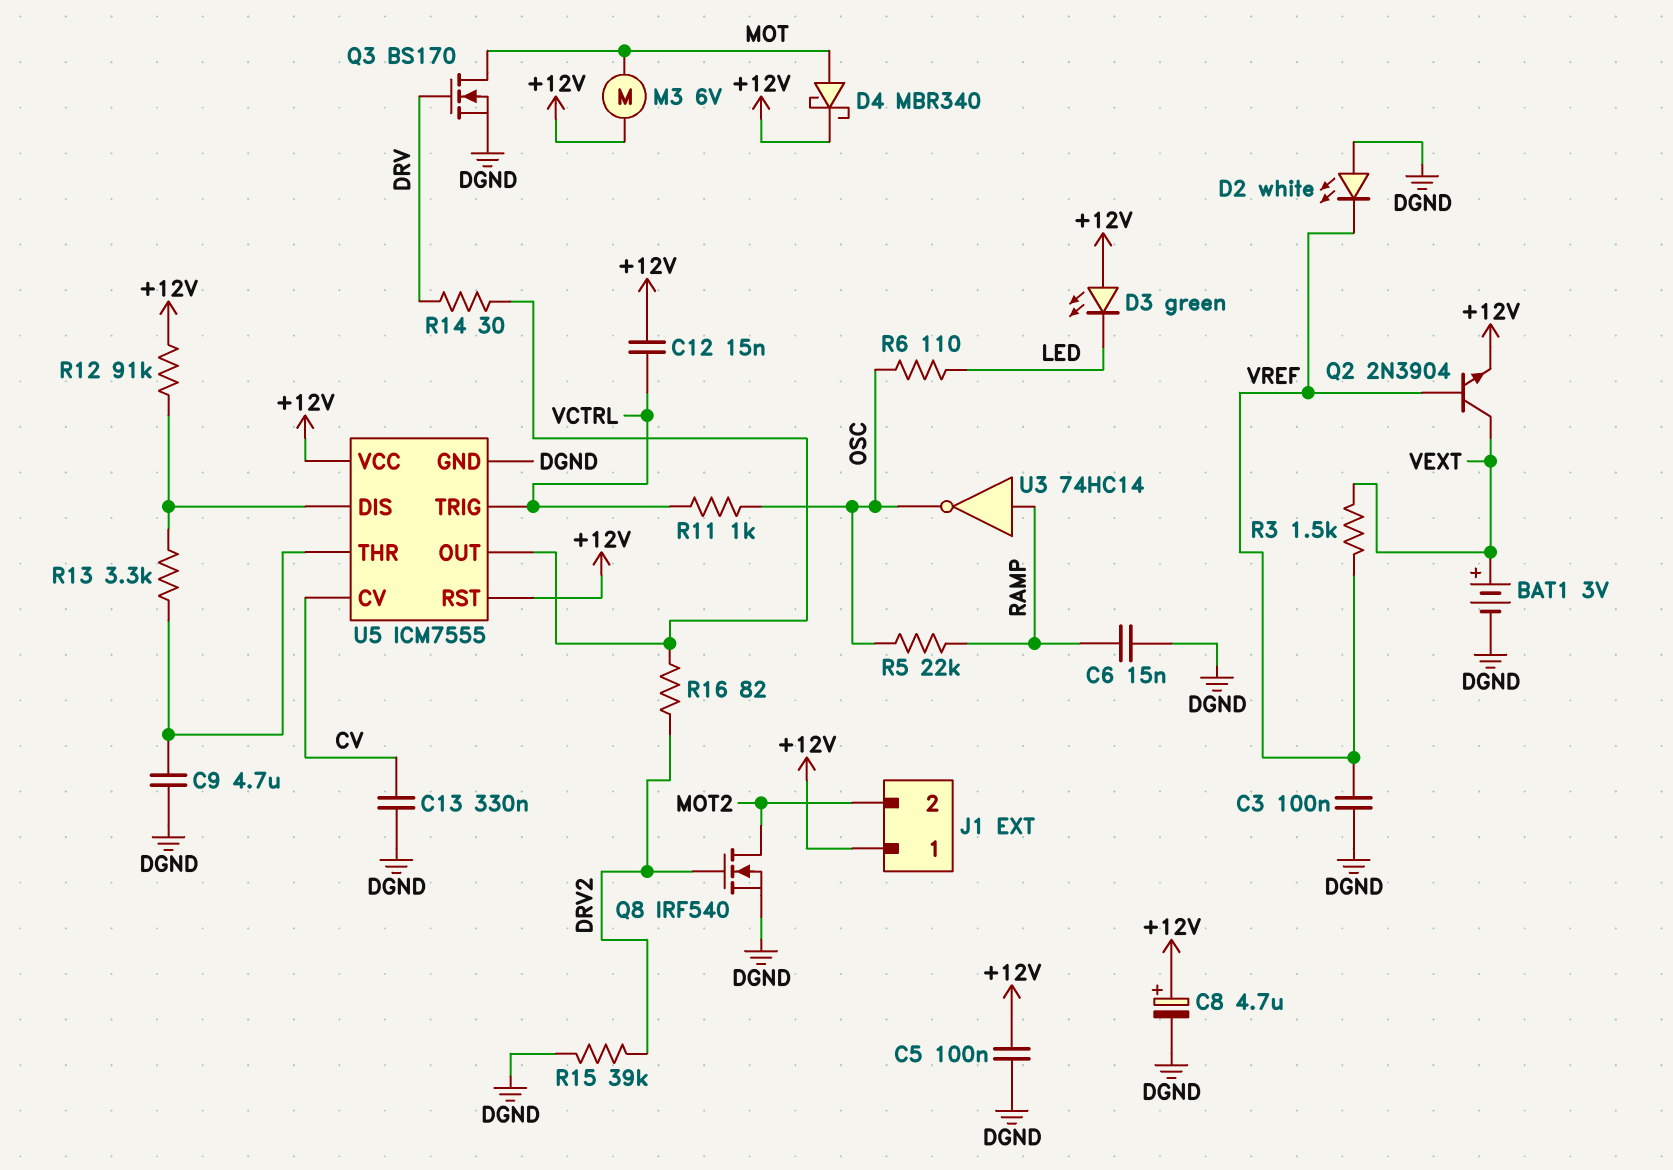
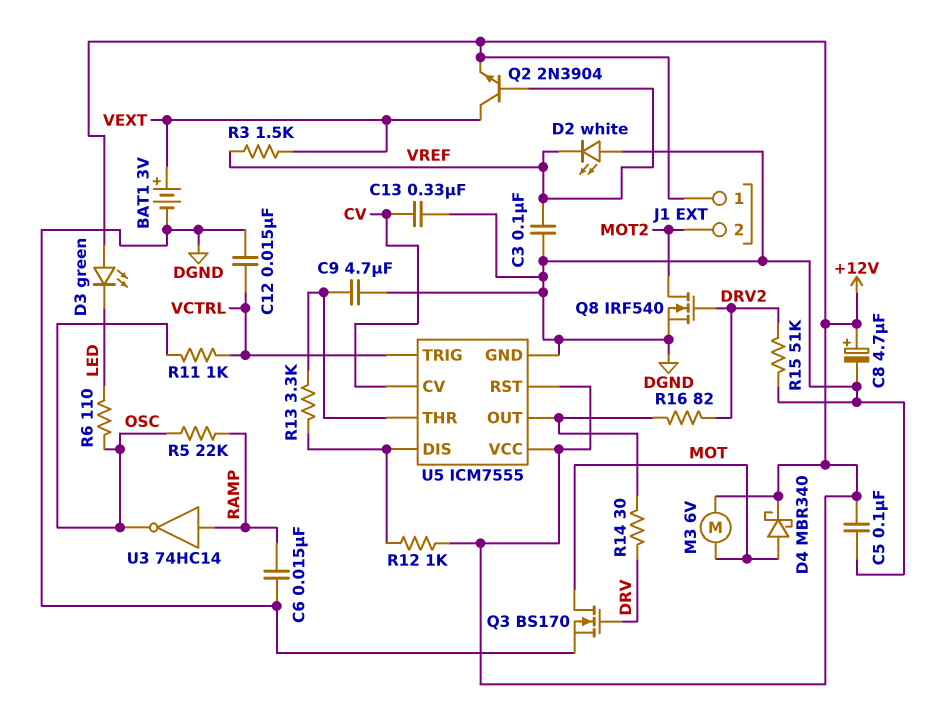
C12: 15nF (+12V, VCTRL) -> 15nF (DGND, VCTRL)
R12: 91k (+12V, U5/DIS) -> 1k (+12V, U5/DIS)
R15: 39k (DGND, DRV2) -> 51k (DGND, DRV2)

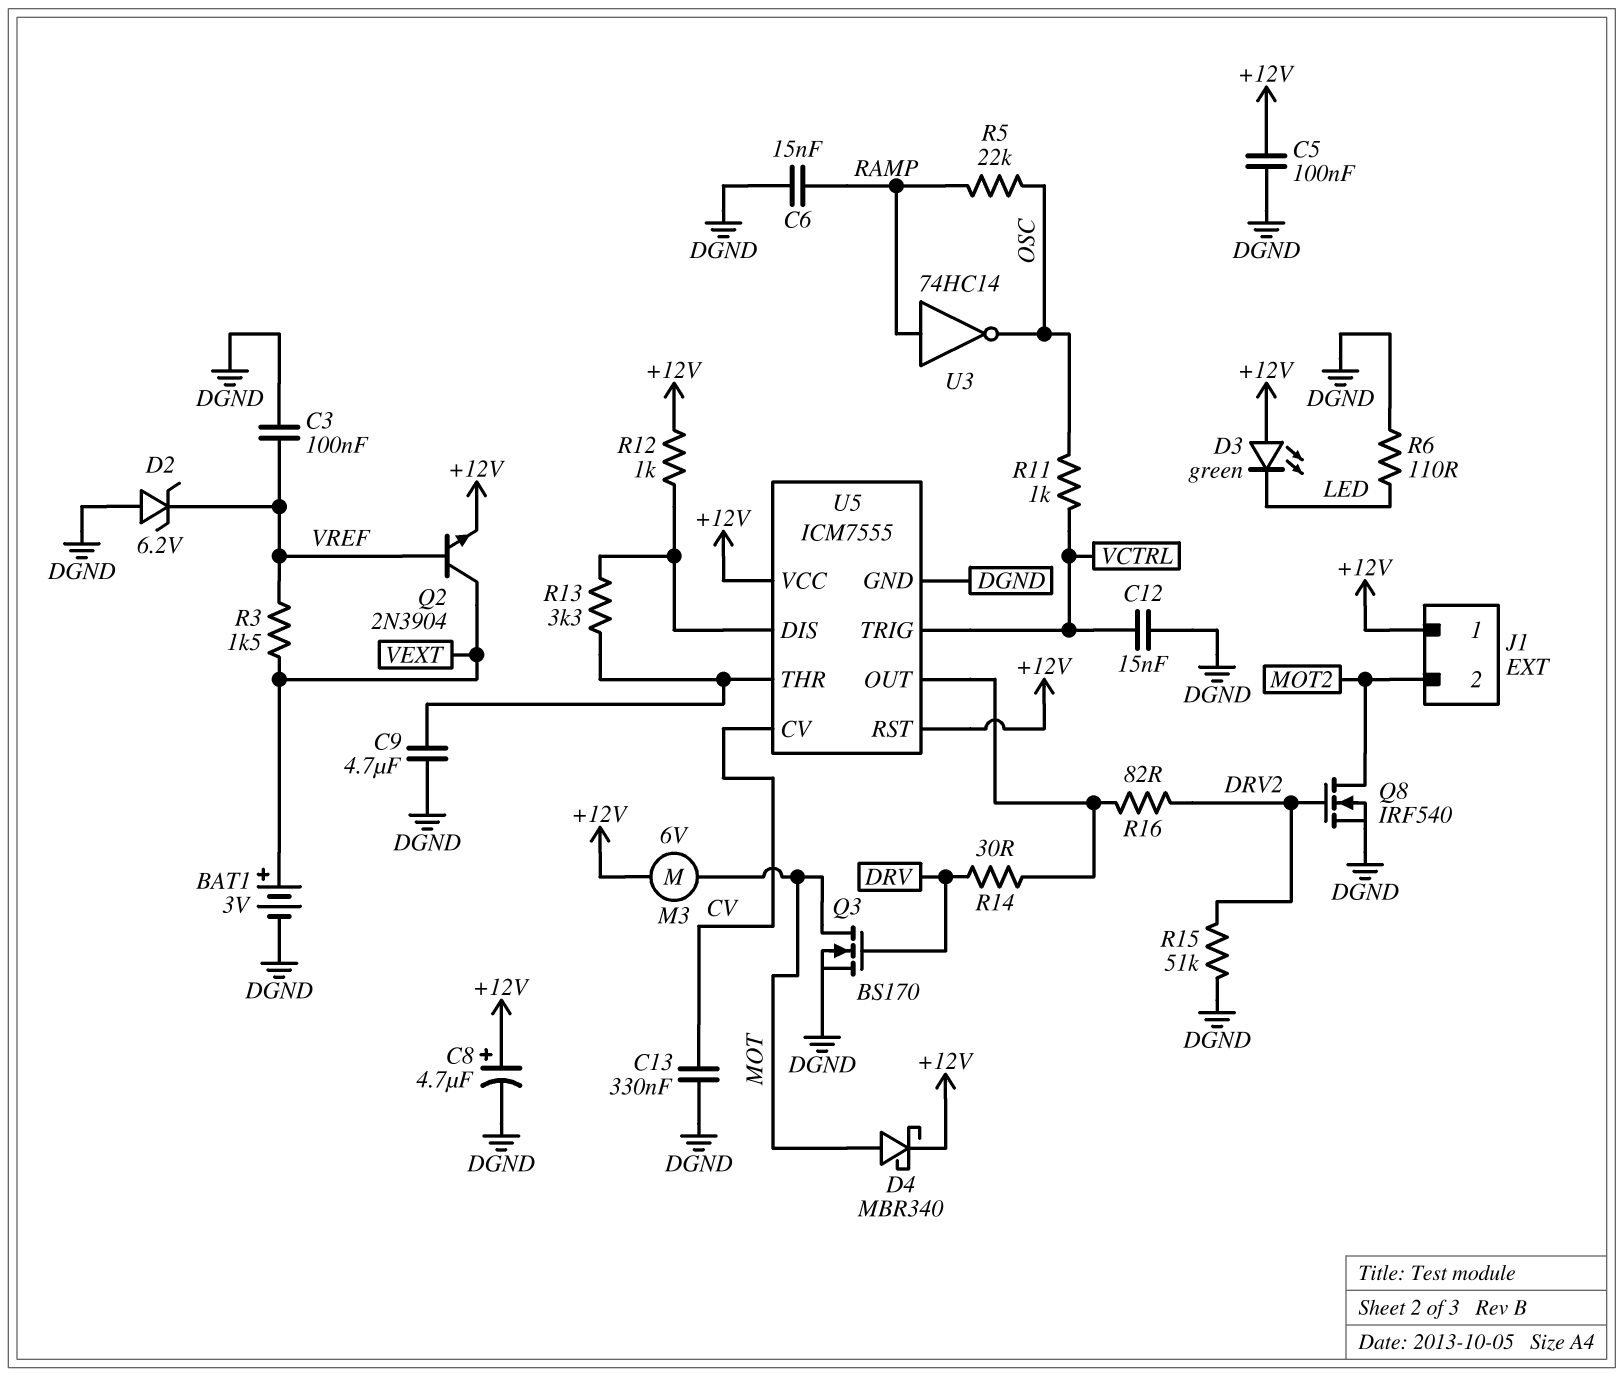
D2: LED white (A DGND, K VREF) -> zener 6.2V (A DGND, K VREF)
R6: 110 (LED, OSC) -> 110 (DGND, LED)

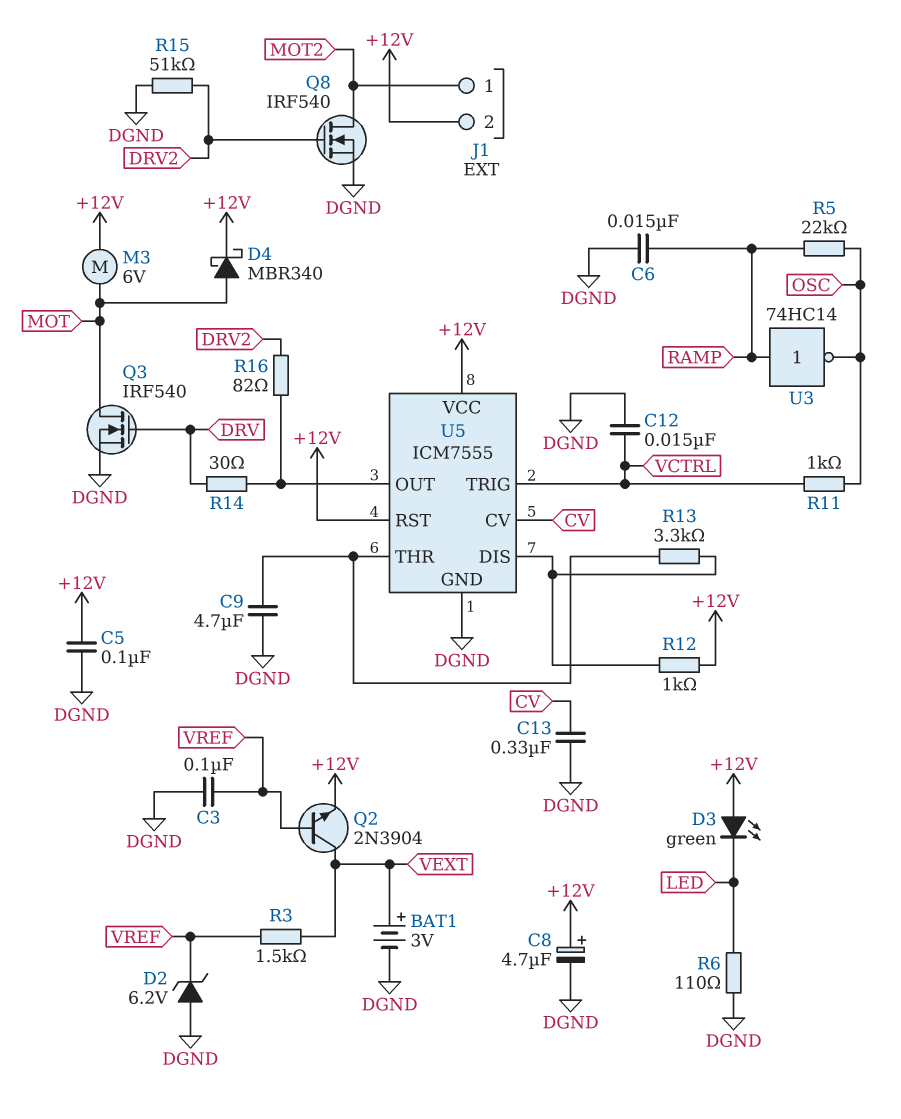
J1 pin 1: +12V -> MOT2
J1 pin 2: MOT2 -> +12V
Q3: NMOS BS170 (G DRV, D MOT, S DGND) -> NMOS IRF540 (G DRV, D MOT, S DGND)

